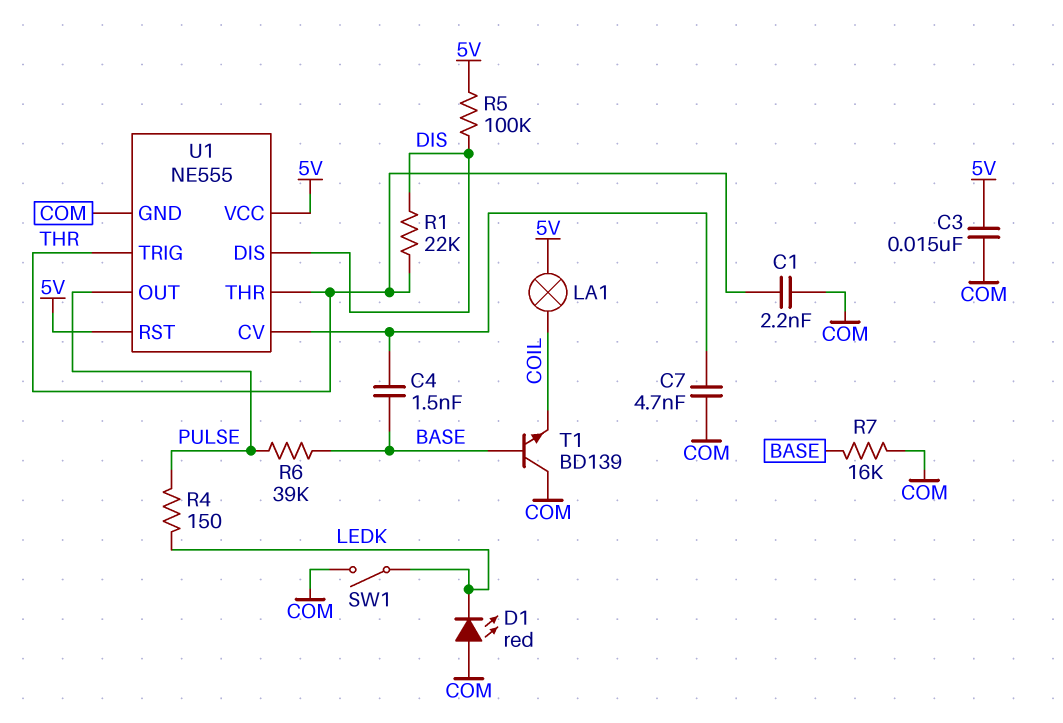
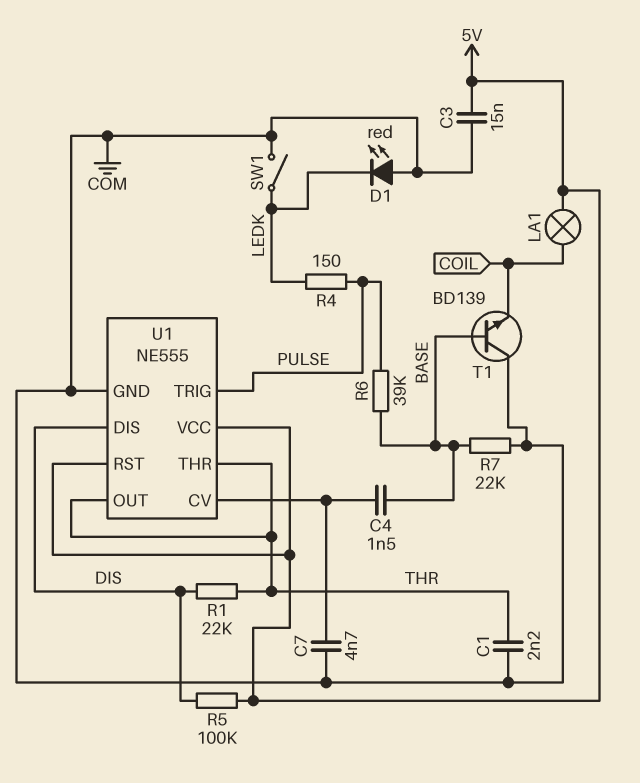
R7: 16k (BASE, COM) -> 22k (BASE, COM)
U1 pin OUT: PULSE -> THR
U1 pin TRIG: THR -> PULSE

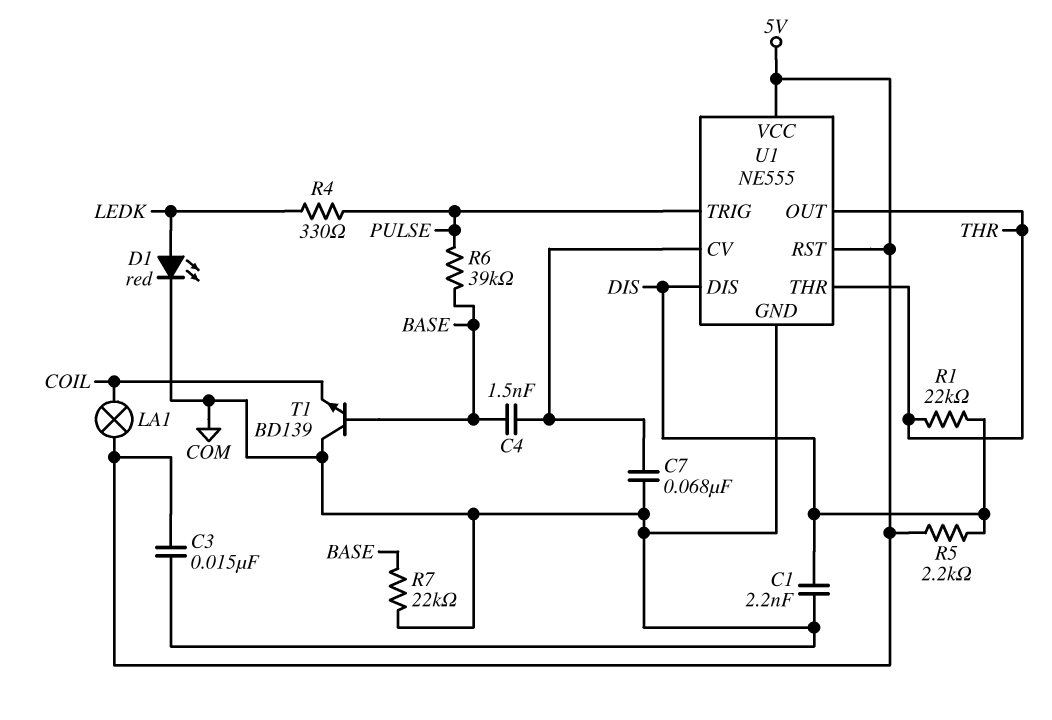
C1: 2.2nF (COM, THR) -> 2.2nF (COM, DIS)
C7: 4.7nF (COM, U1/CV) -> 68nF (COM, U1/CV)
D1: LED red (A COM, K LEDK) -> LED red (A LEDK, K COM)
R4: 150 (LEDK, PULSE) -> 330 (LEDK, PULSE)
R5: 100k (5V, DIS) -> 2.2k (5V, DIS)
SW1: switch (COM, LEDK) -> none

